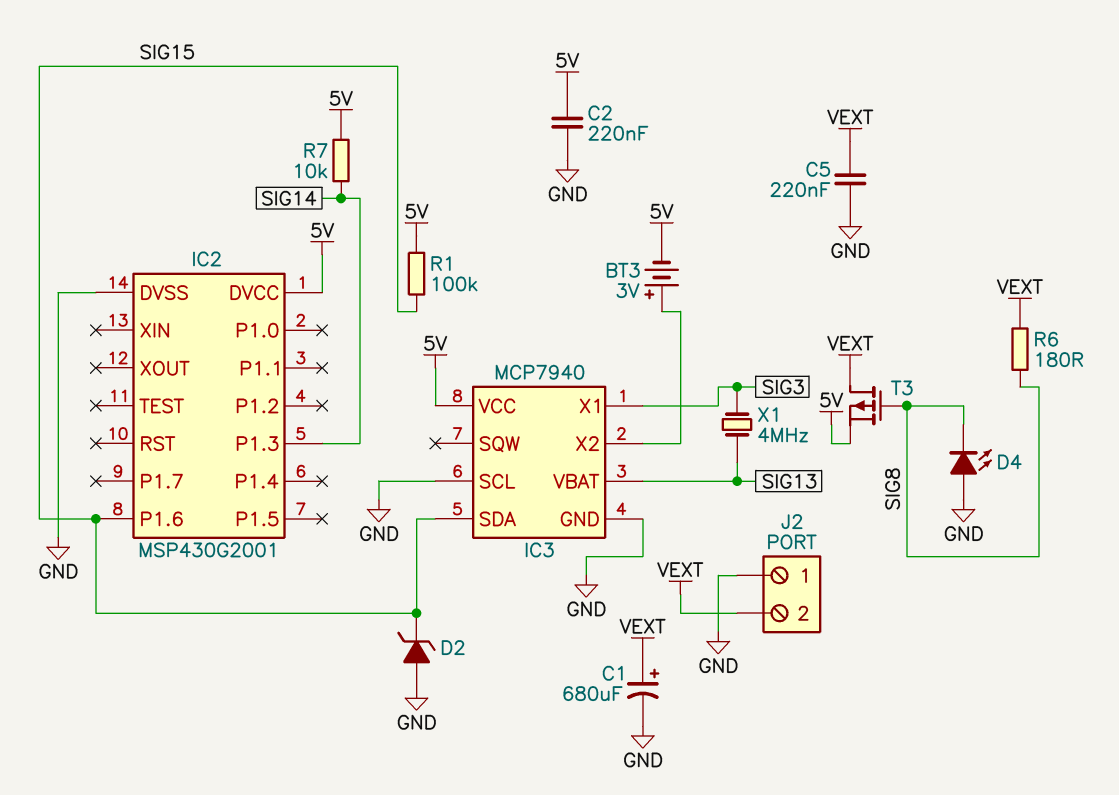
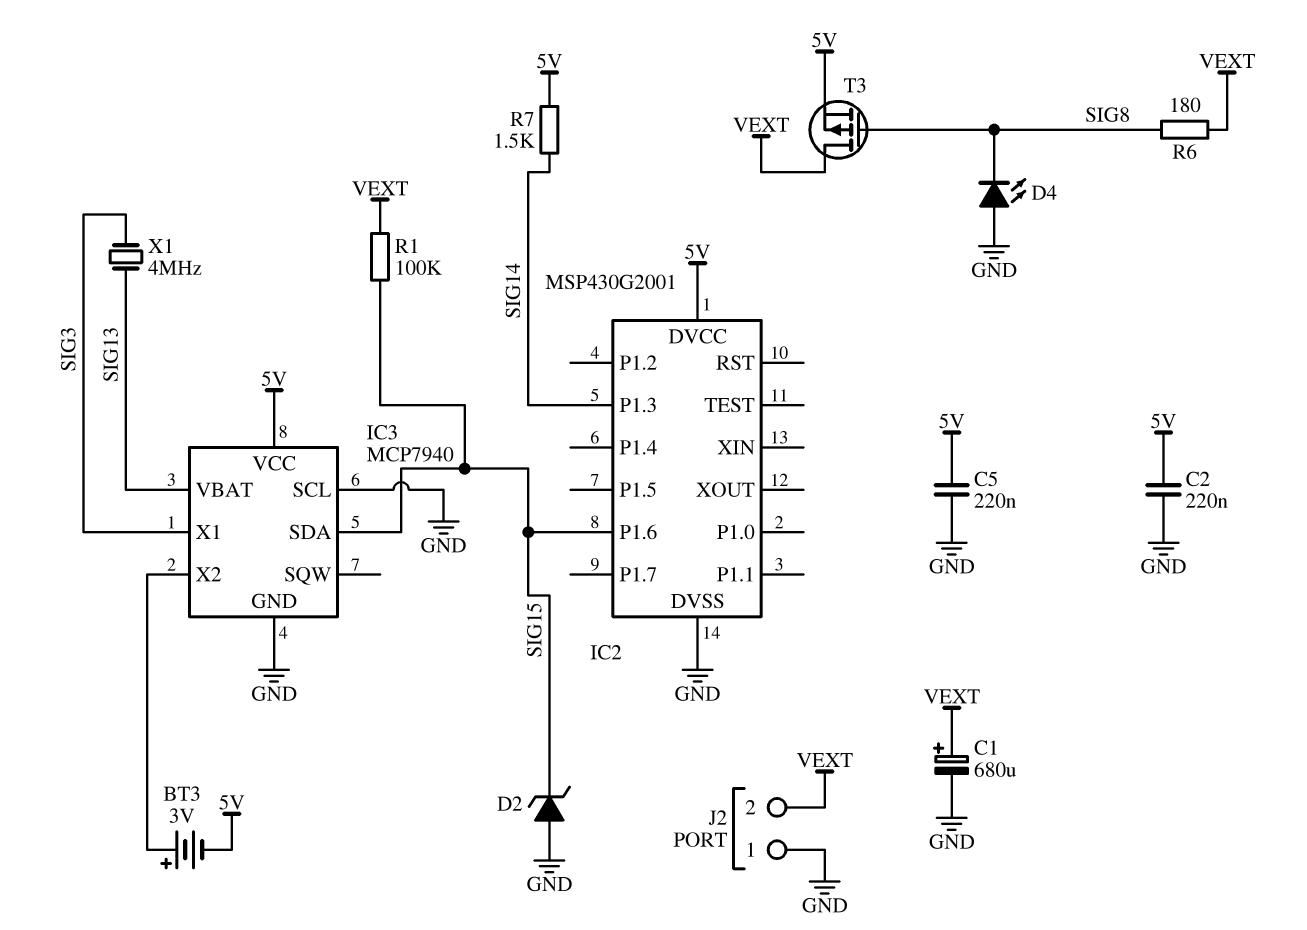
C5: 220nF (GND, VEXT) -> 220nF (5V, GND)
R1: 100k (5V, SIG15) -> 100k (SIG15, VEXT)
R7: 10k (5V, SIG14) -> 1.5k (5V, SIG14)

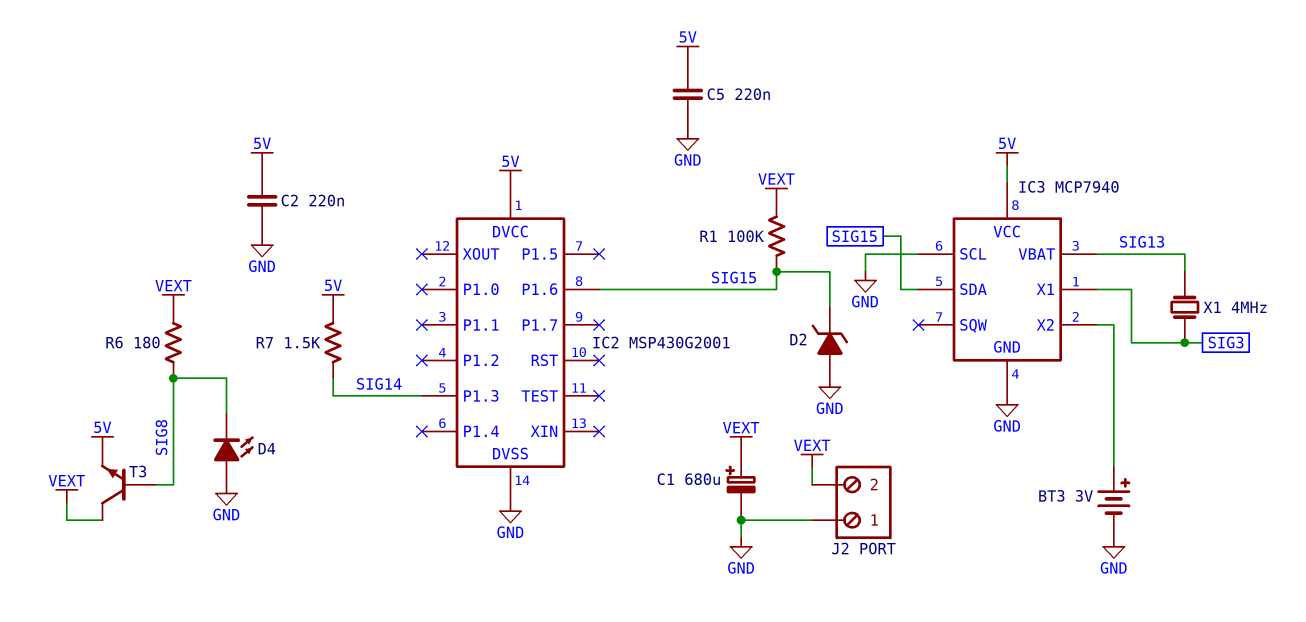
BT3: 3V (plus IC3/X2, minus 5V) -> 3V (plus IC3/X2, minus GND)
T3: PMOS (G SIG8, D VEXT, S 5V) -> NPN (B SIG8, C VEXT, E 5V)

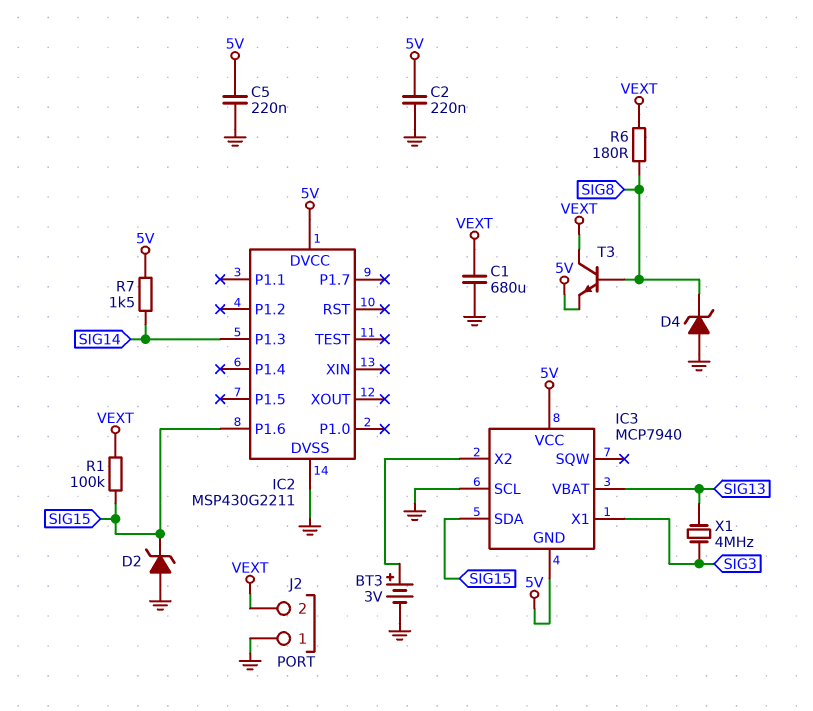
C1: 680uF (plus VEXT, minus GND) -> 680uF (GND, VEXT)
D4: LED (A GND, K SIG8) -> zener (A GND, K SIG8)
IC2: MSP430G2001 -> MSP430G2211
IC3 pin GND: GND -> 5V

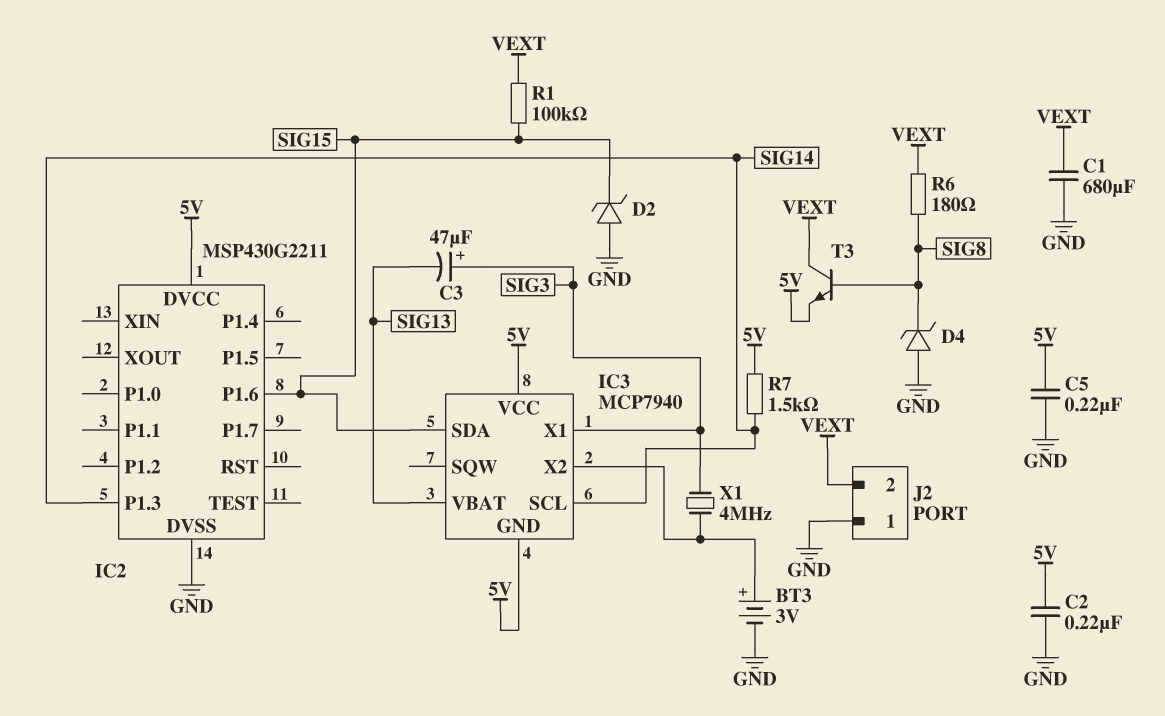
C3: none -> 47uF (plus SIG3, minus SIG13)
IC3 pin SCL: GND -> SIG14
X1: 4MHz (SIG3, SIG13) -> 4MHz (IC3/X2, SIG3)

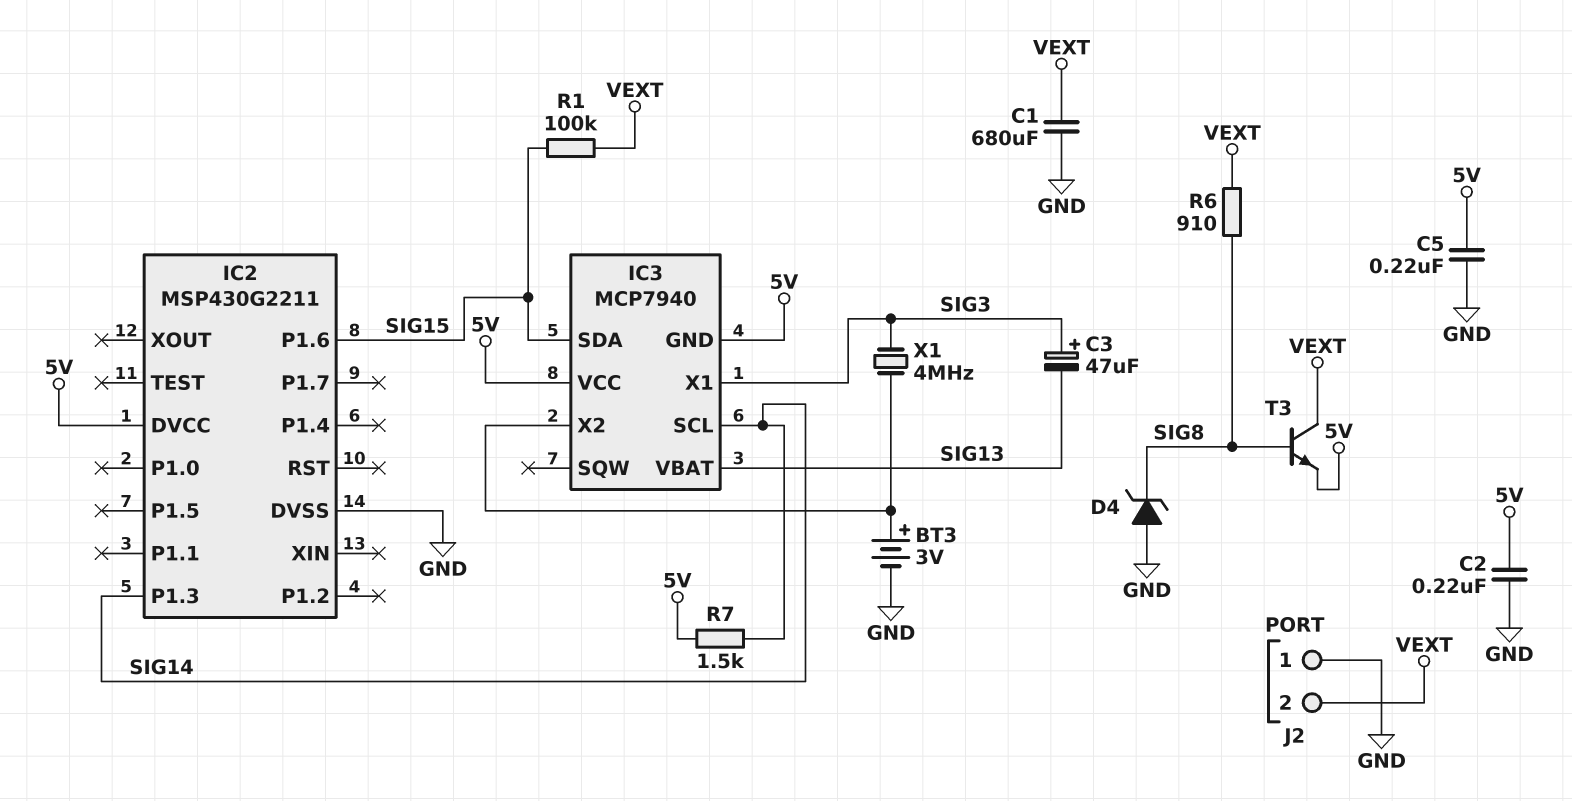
D2: zener (A GND, K SIG15) -> none
R6: 180 (SIG8, VEXT) -> 910 (SIG8, VEXT)

